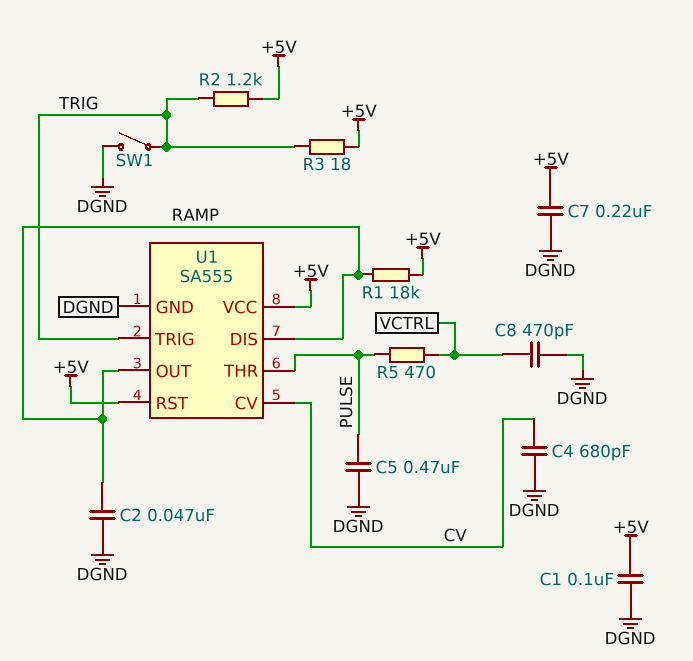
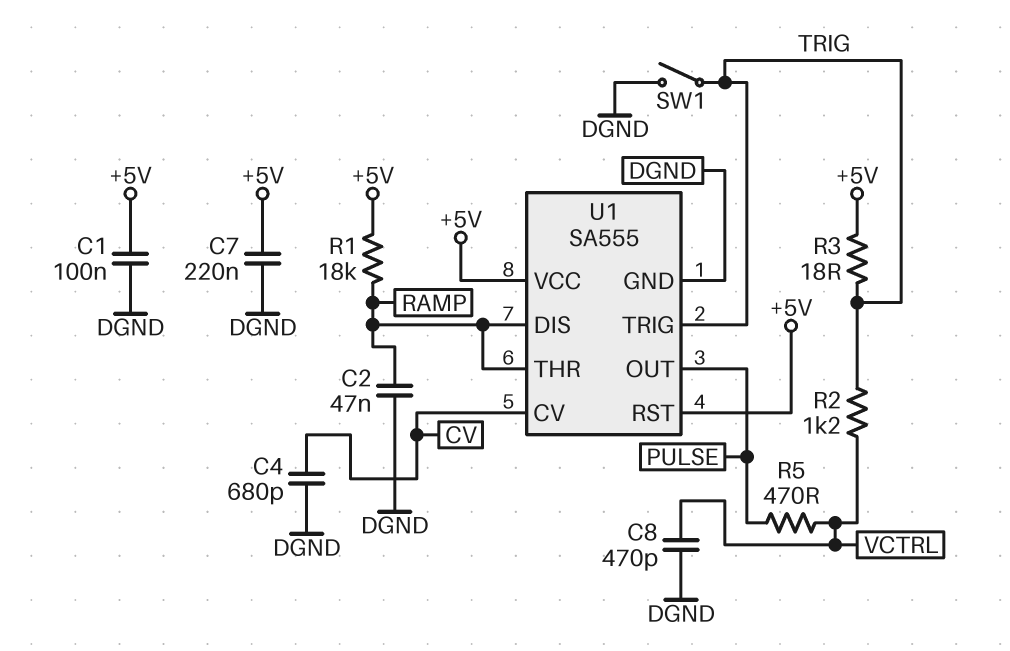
C5: 470nF (DGND, PULSE) -> none
R2: 1.2k (+5V, TRIG) -> 1.2k (TRIG, VCTRL)
U1 pin OUT: RAMP -> PULSE
U1 pin THR: PULSE -> RAMP

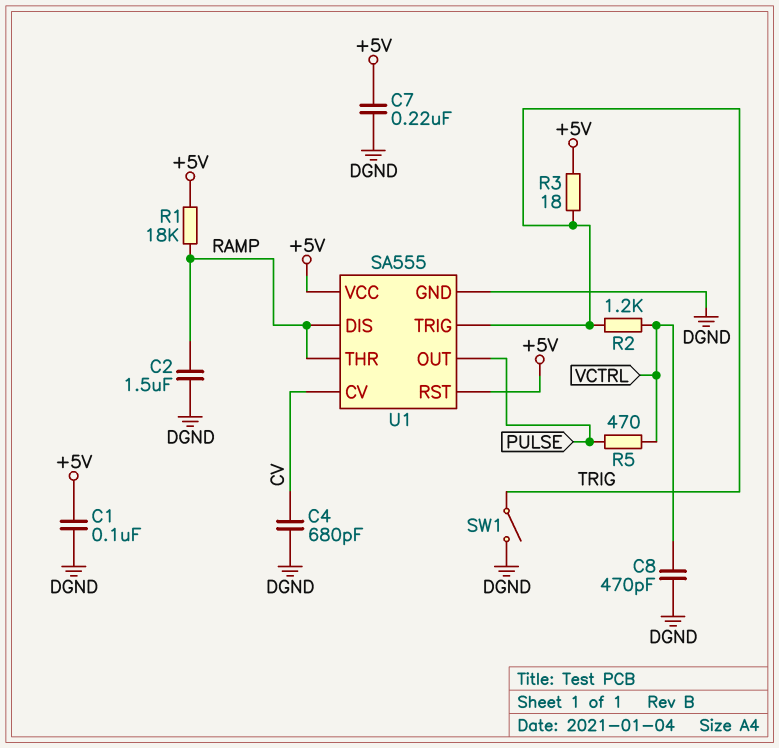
C2: 47nF (DGND, RAMP) -> 1.5uF (DGND, RAMP)

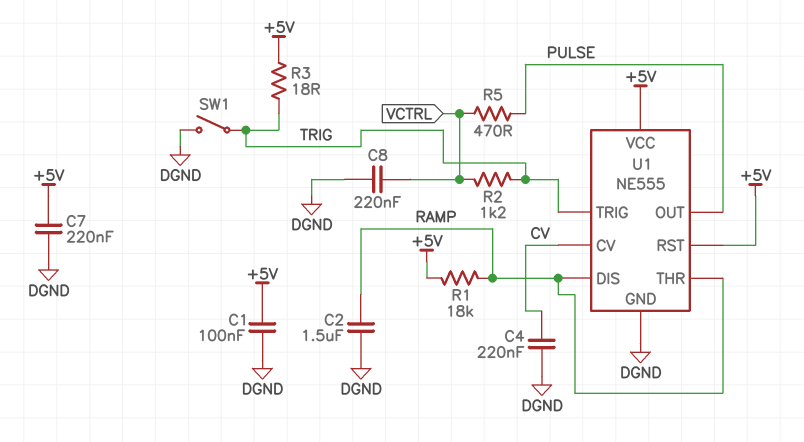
C4: 680pF (CV, DGND) -> 220nF (CV, DGND)
C8: 470pF (DGND, VCTRL) -> 220nF (DGND, VCTRL)
U1: SA555 -> NE555

